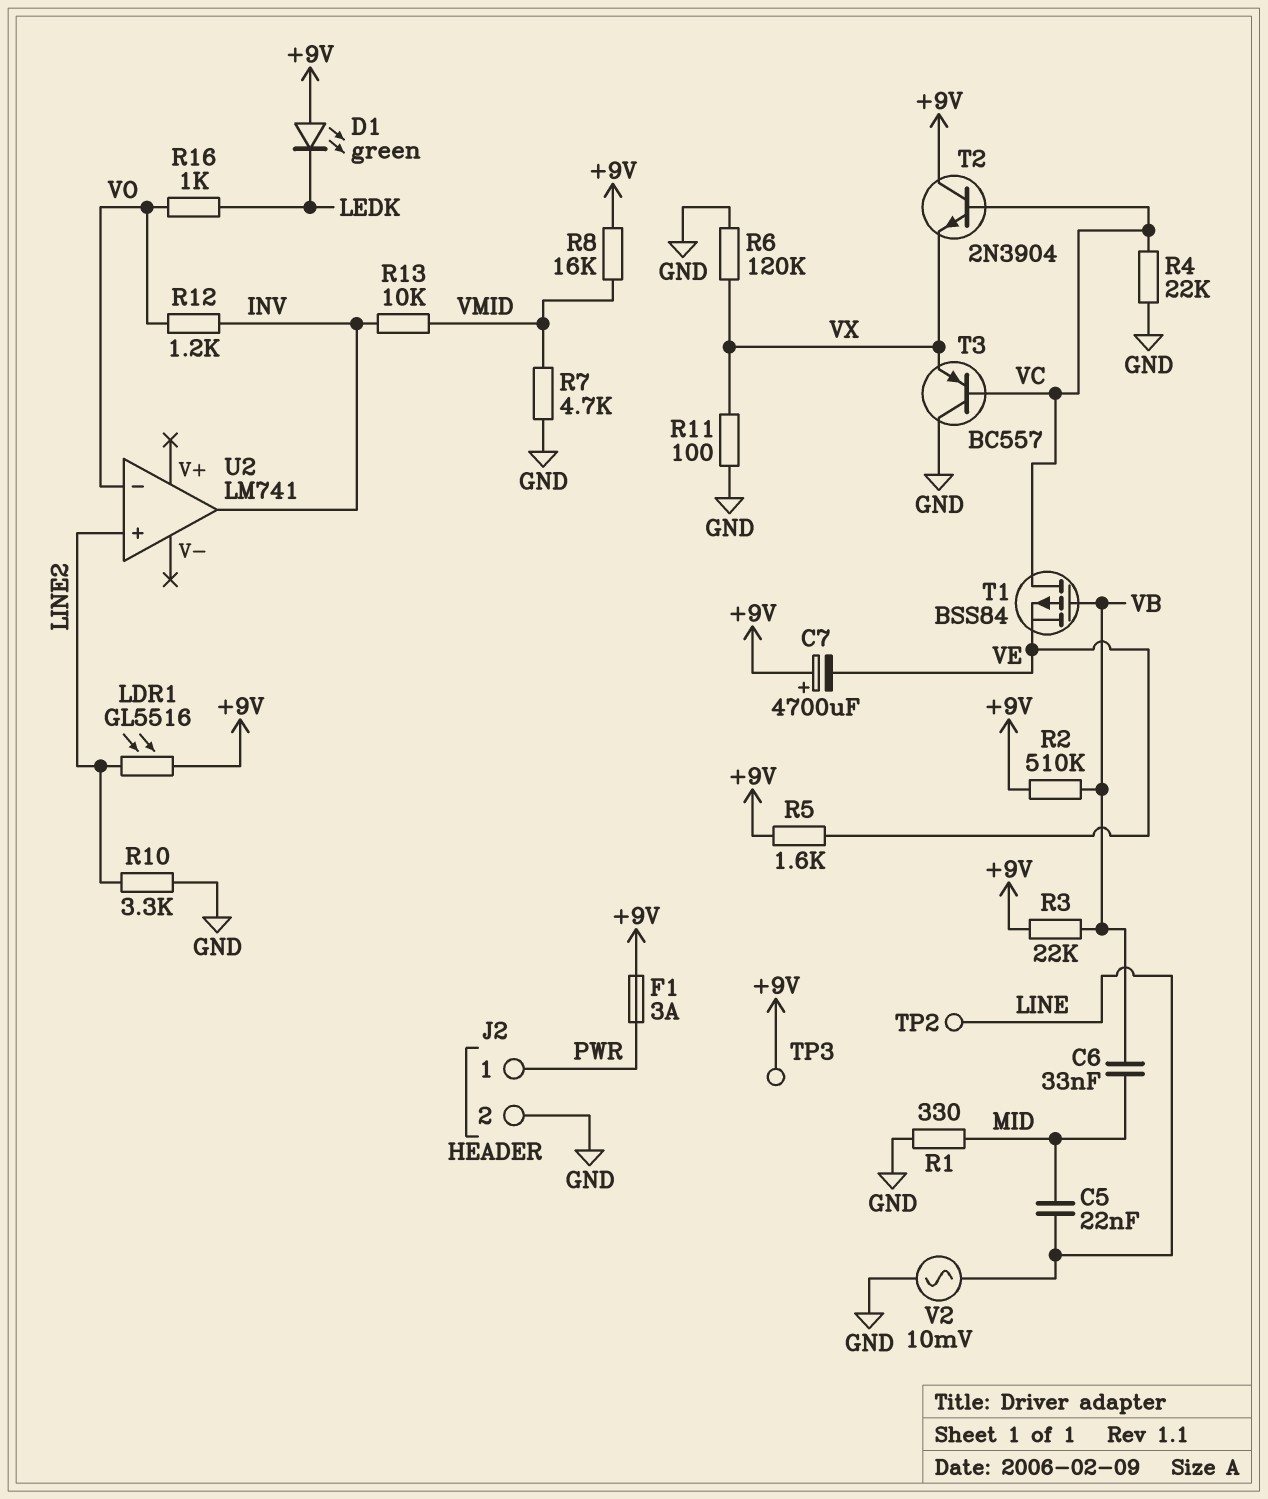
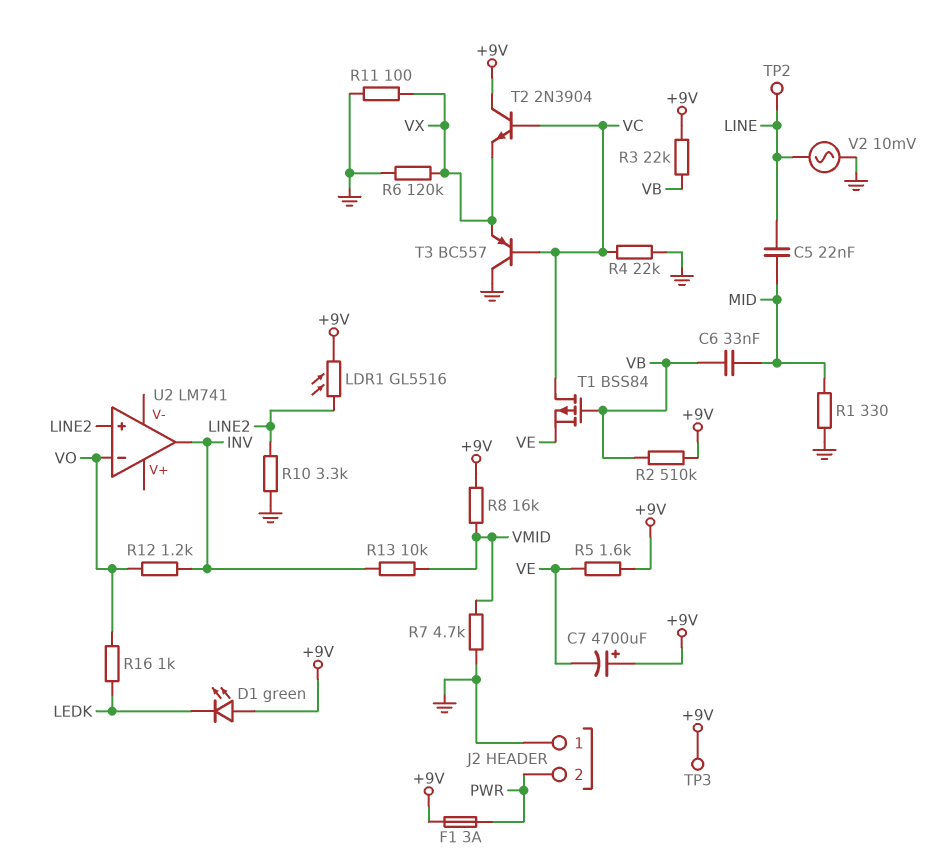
J2 pin 1: PWR -> GND
J2 pin 2: GND -> PWR

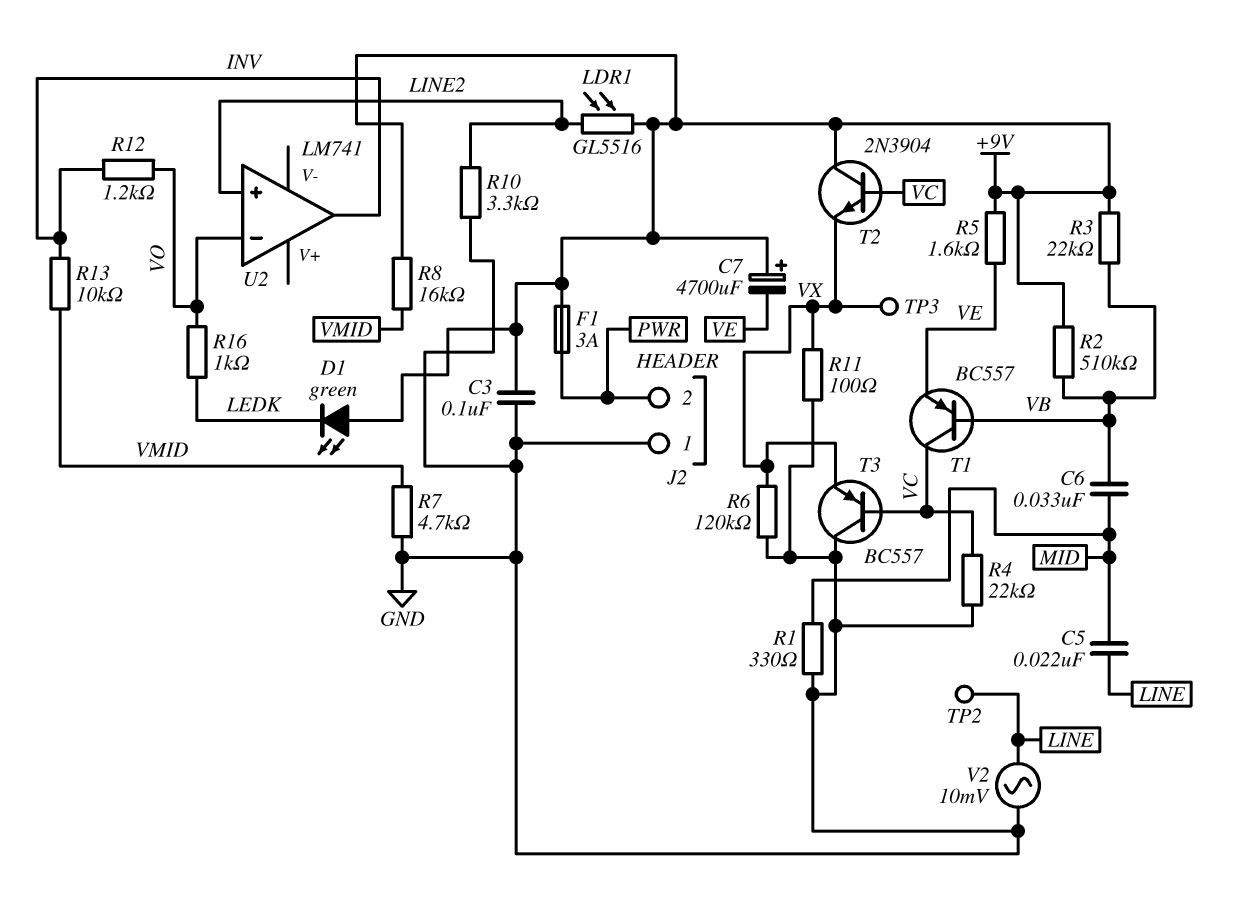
C3: none -> 100nF (+9V, GND)
T1: PMOS BSS84 (G VB, D VC, S VE) -> PNP BC557 (B VB, C VC, E VE)
TP3: test point (+9V) -> test point (VX)

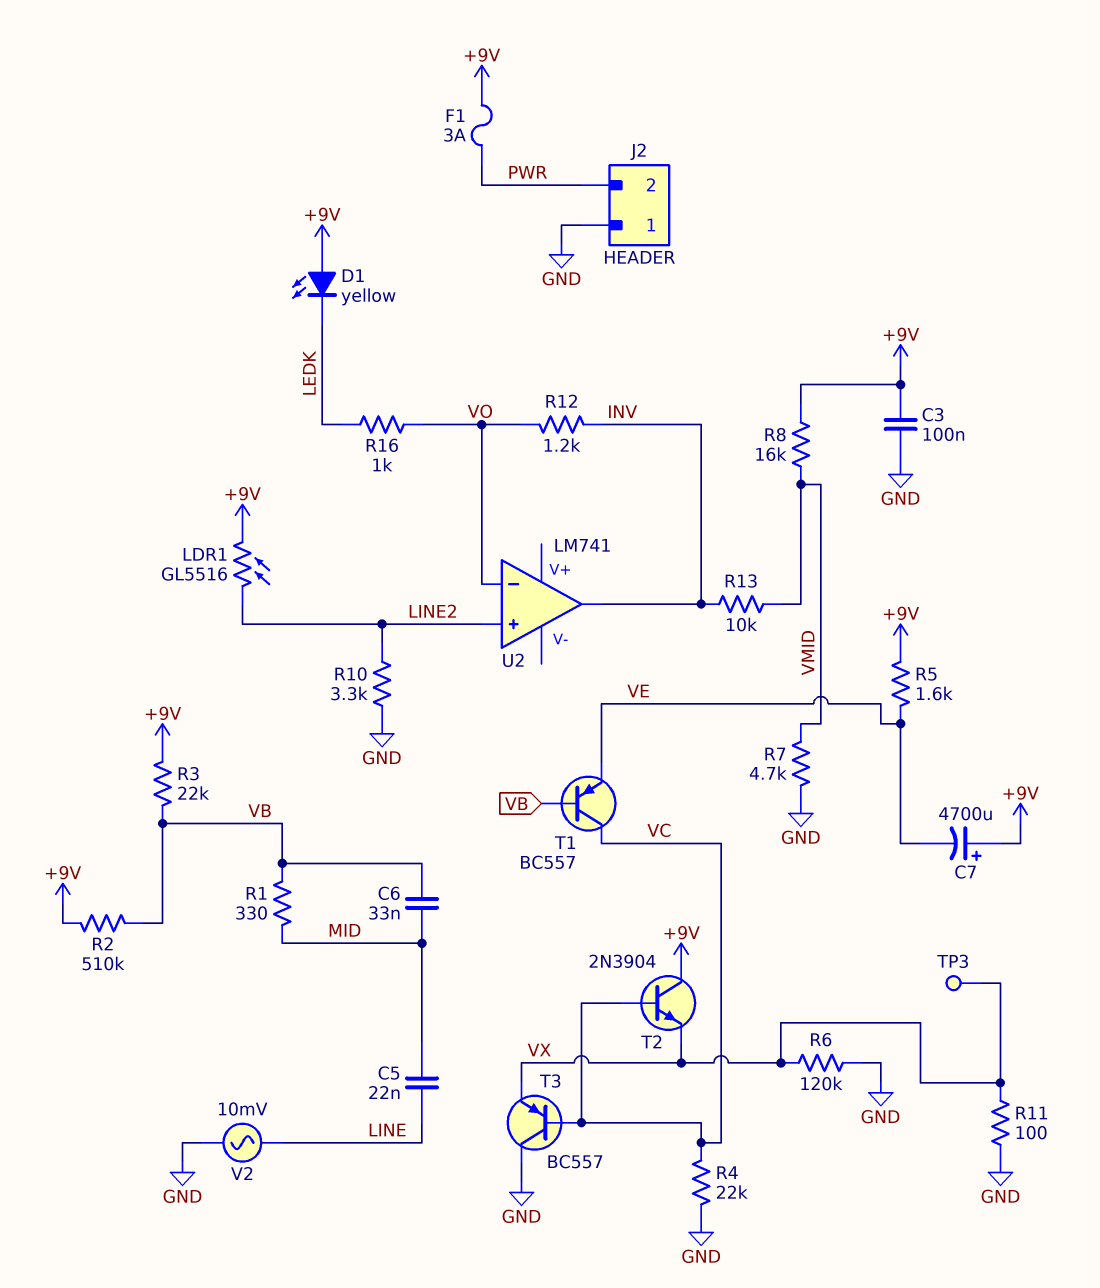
D1: LED green (A +9V, K LEDK) -> LED yellow (A +9V, K LEDK)
R1: 330 (GND, MID) -> 330 (MID, VB)
TP2: test point (LINE) -> none

